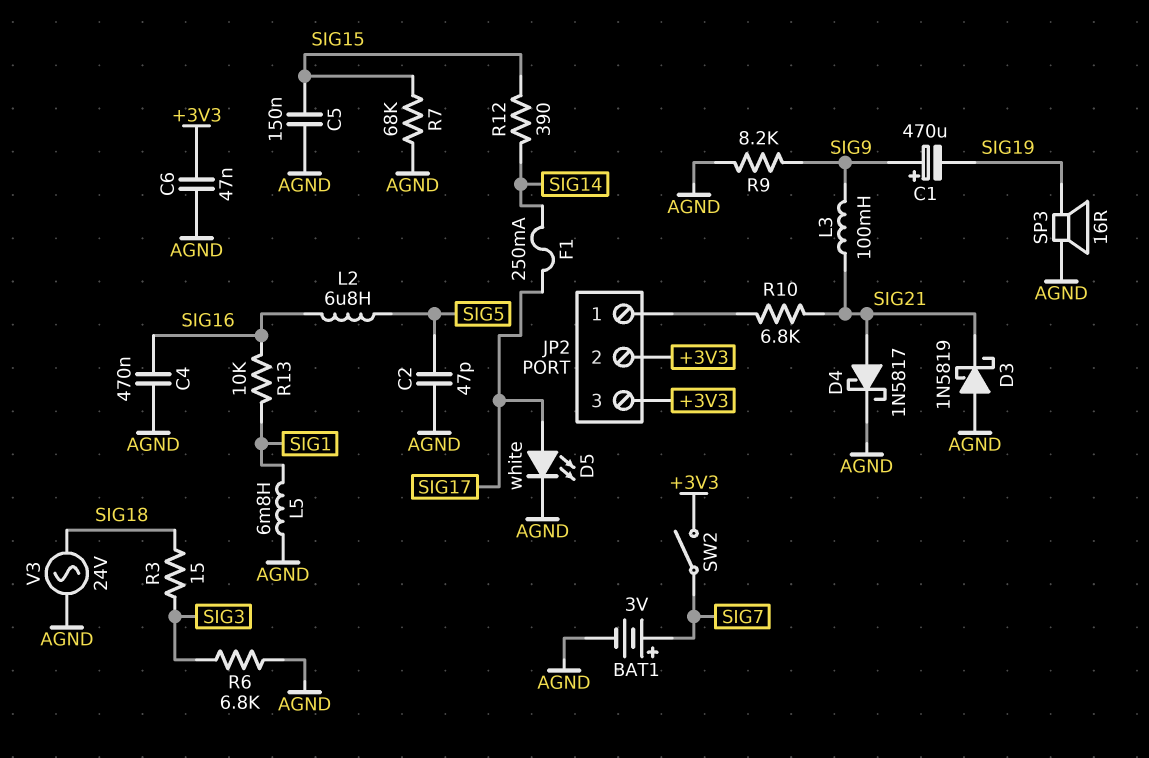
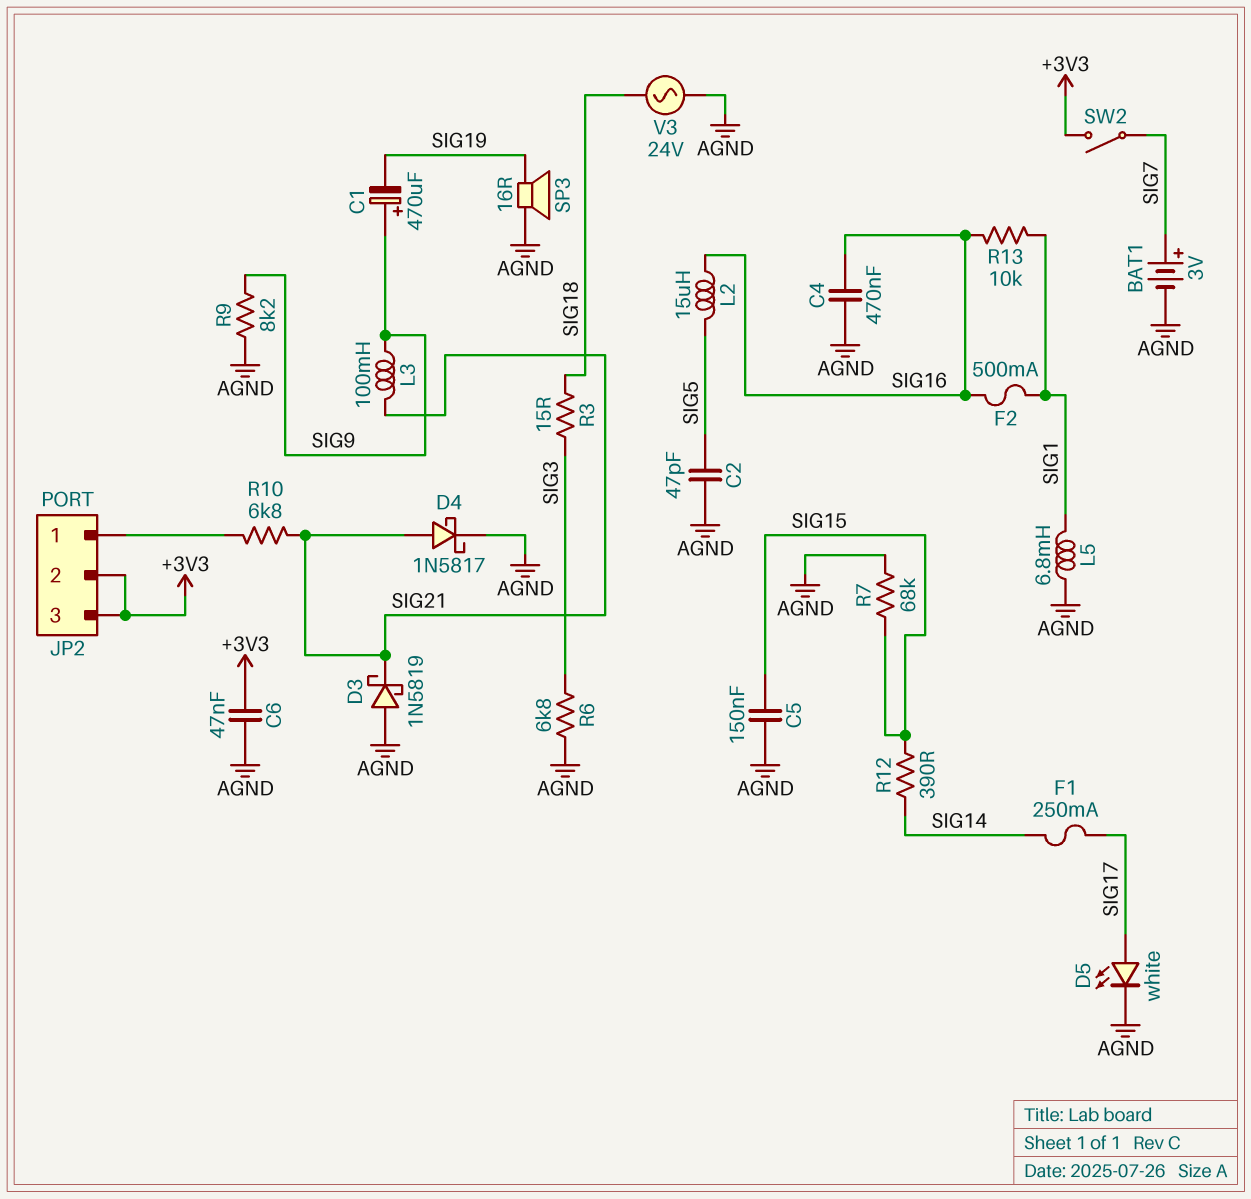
F2: none -> 500mA (SIG1, SIG16)
L2: 6.8uH (SIG5, SIG16) -> 15uH (SIG5, SIG16)

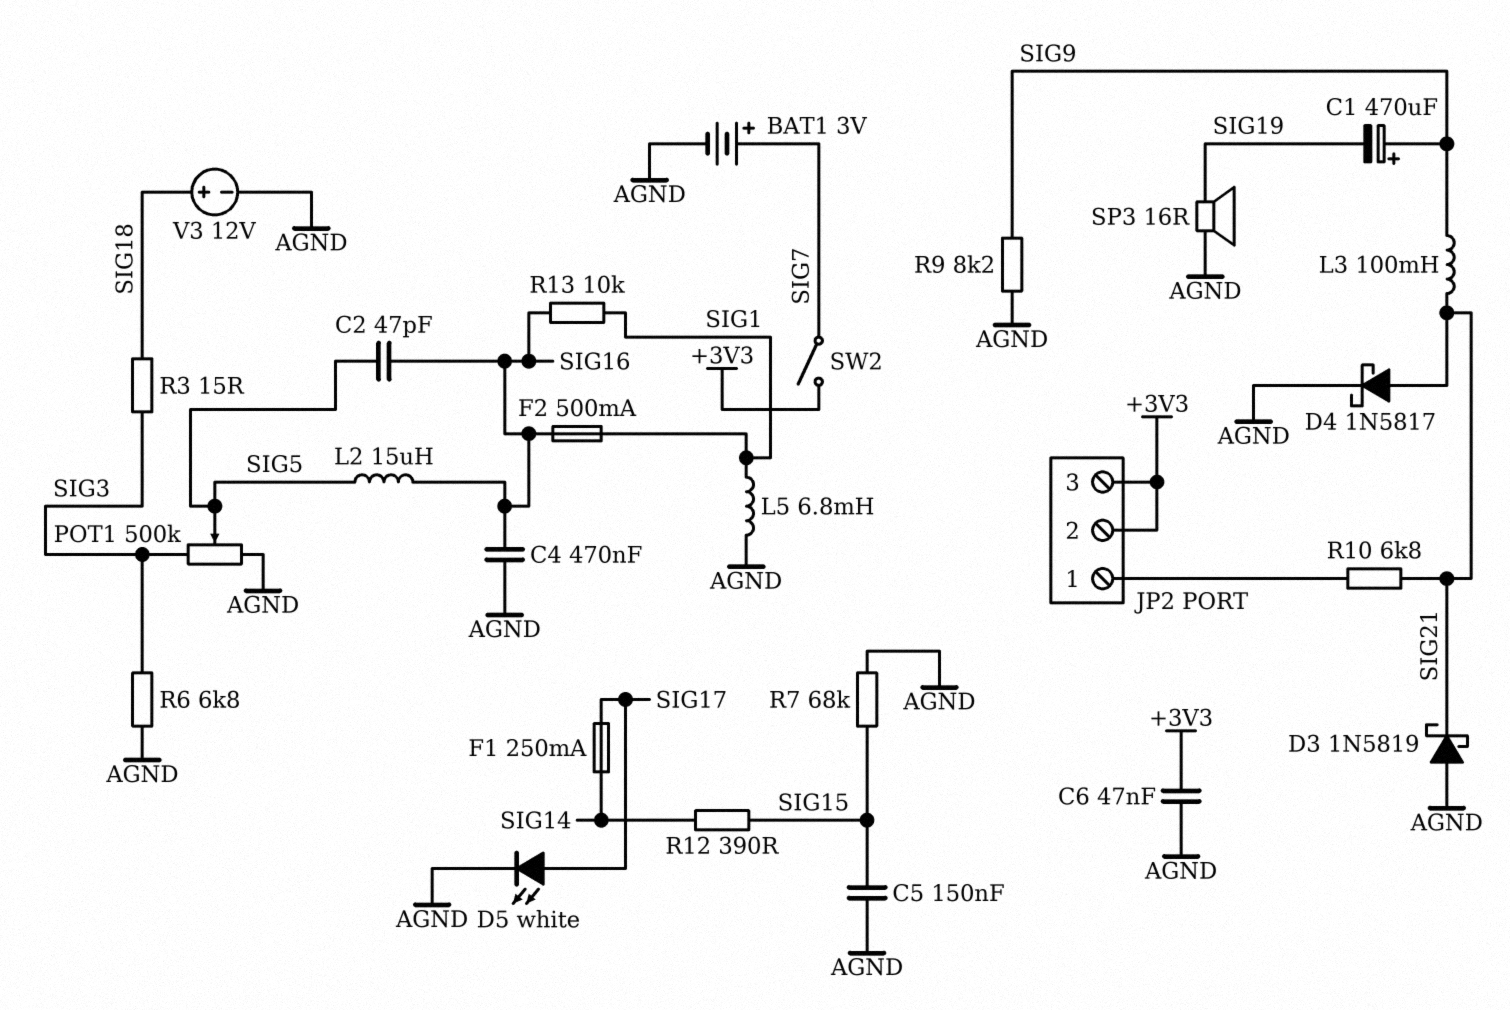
C2: 47pF (AGND, SIG5) -> 47pF (SIG5, SIG16)
POT1: none -> 500k (AGND, SIG3, wiper SIG5)
V3: AC 24V (AGND, SIG18) -> 12V (plus SIG18, minus AGND)

